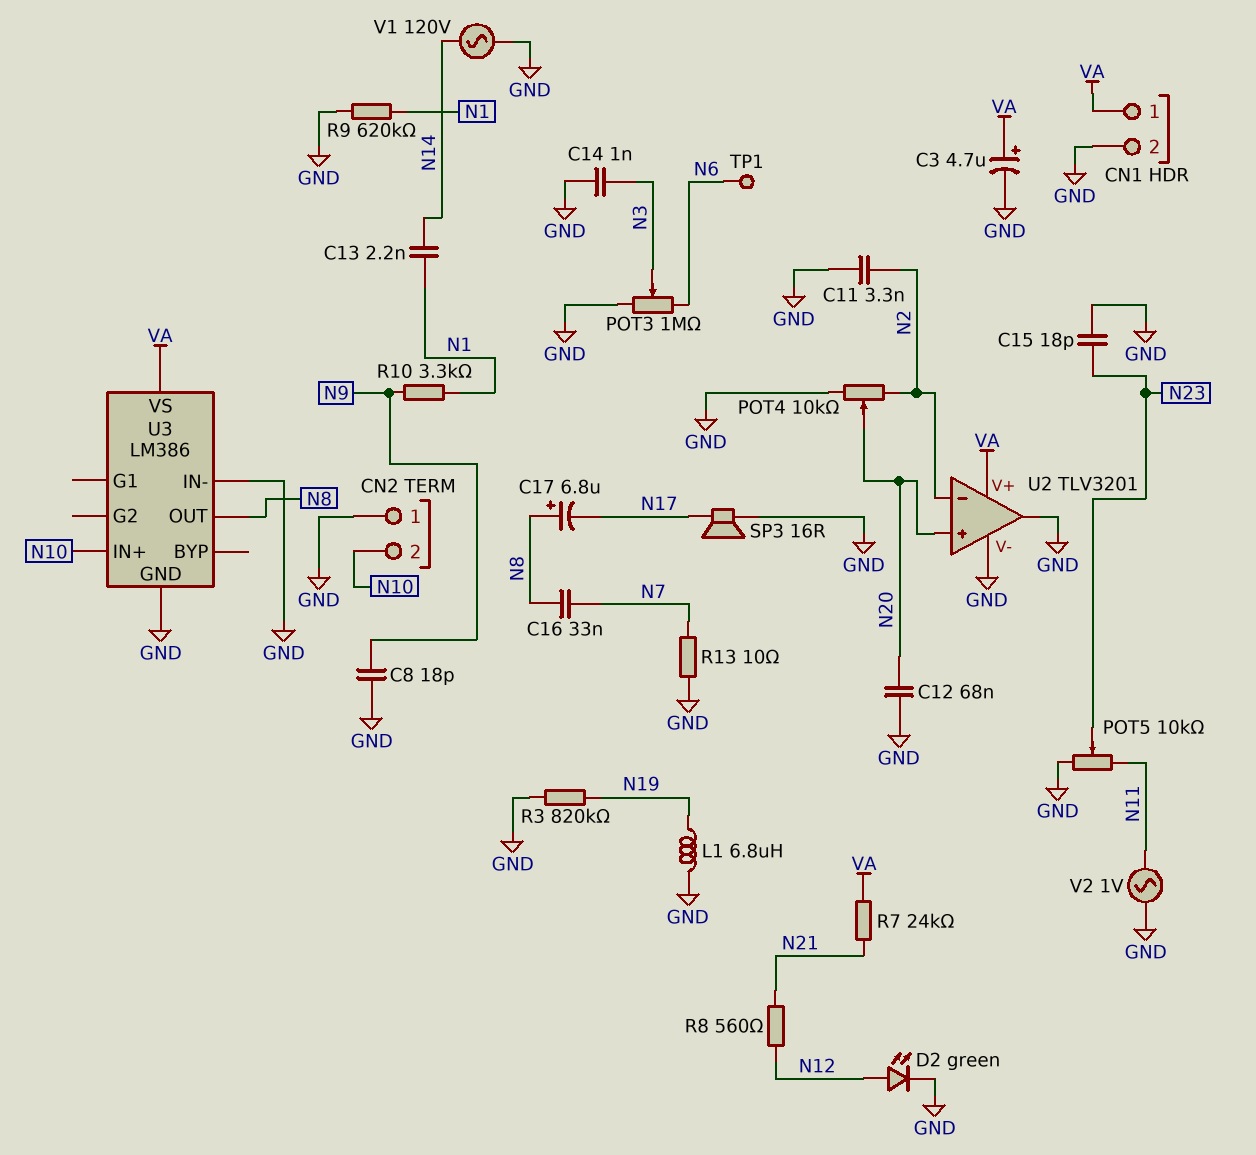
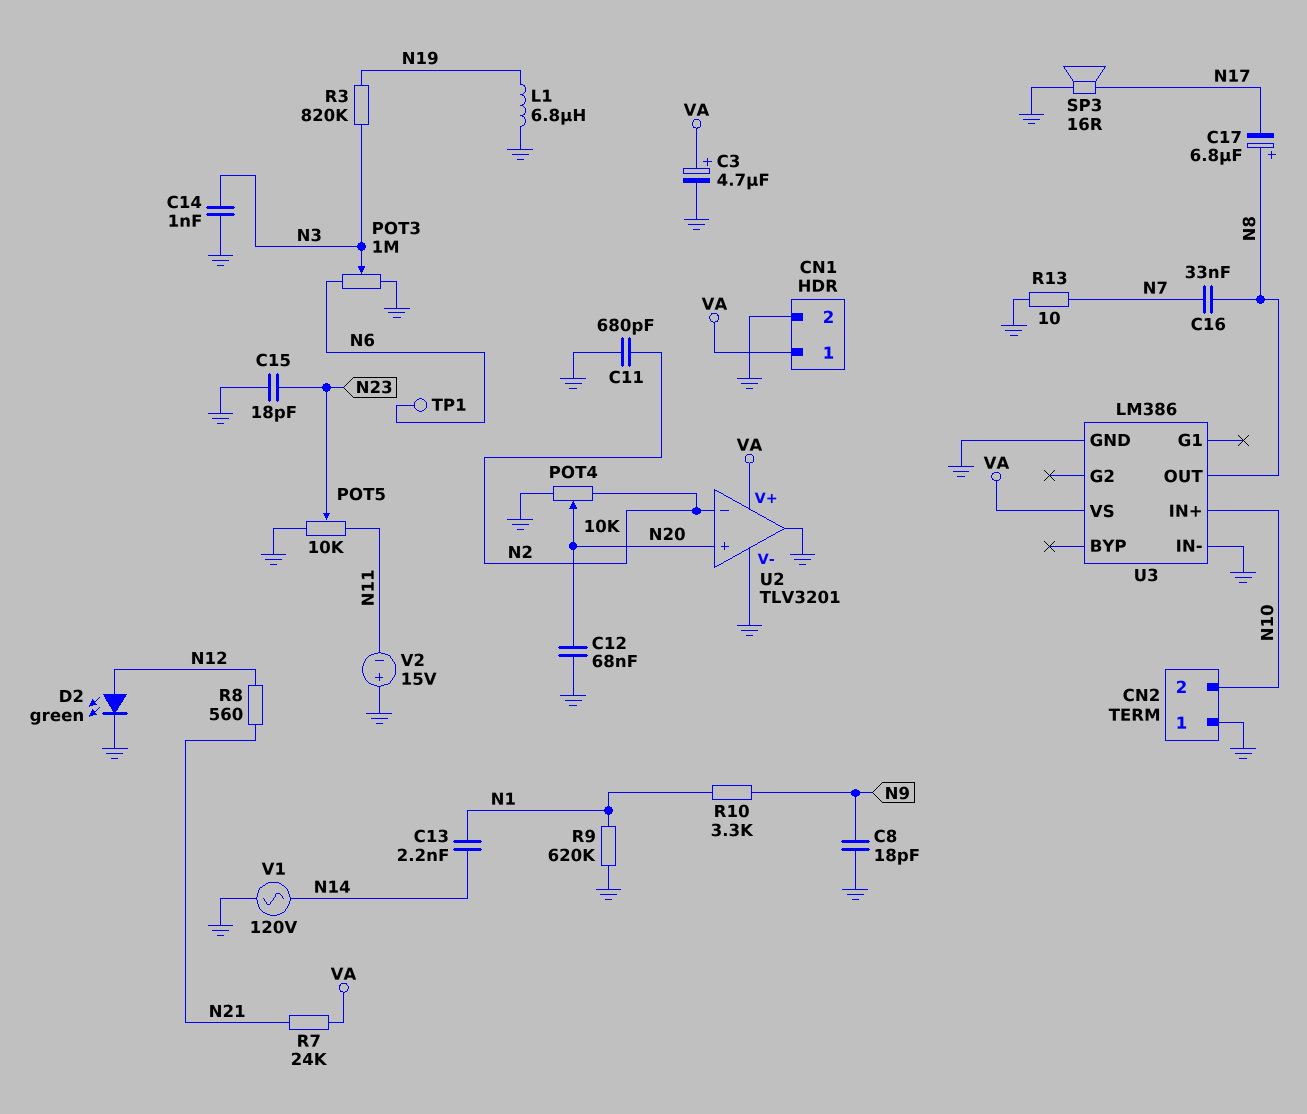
C11: 3.3nF (GND, N2) -> 680pF (GND, N2)
R3: 820k (GND, N19) -> 820k (N3, N19)
V2: AC 1V (GND, N11) -> 15V (plus GND, minus N11)

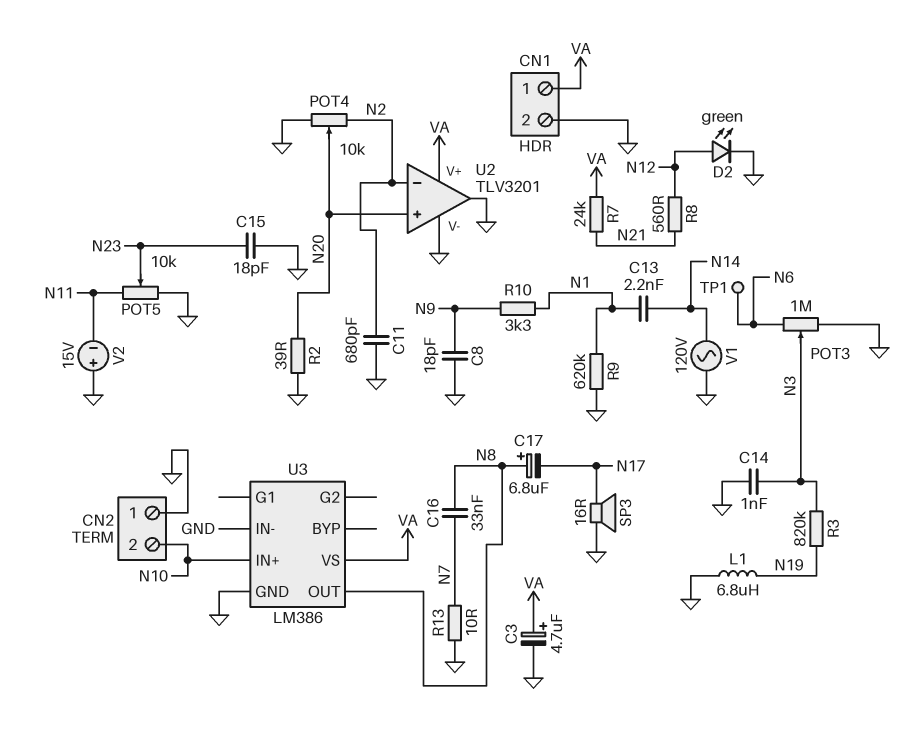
C12: 68nF (GND, N20) -> none
R2: none -> 39 (GND, N20)

